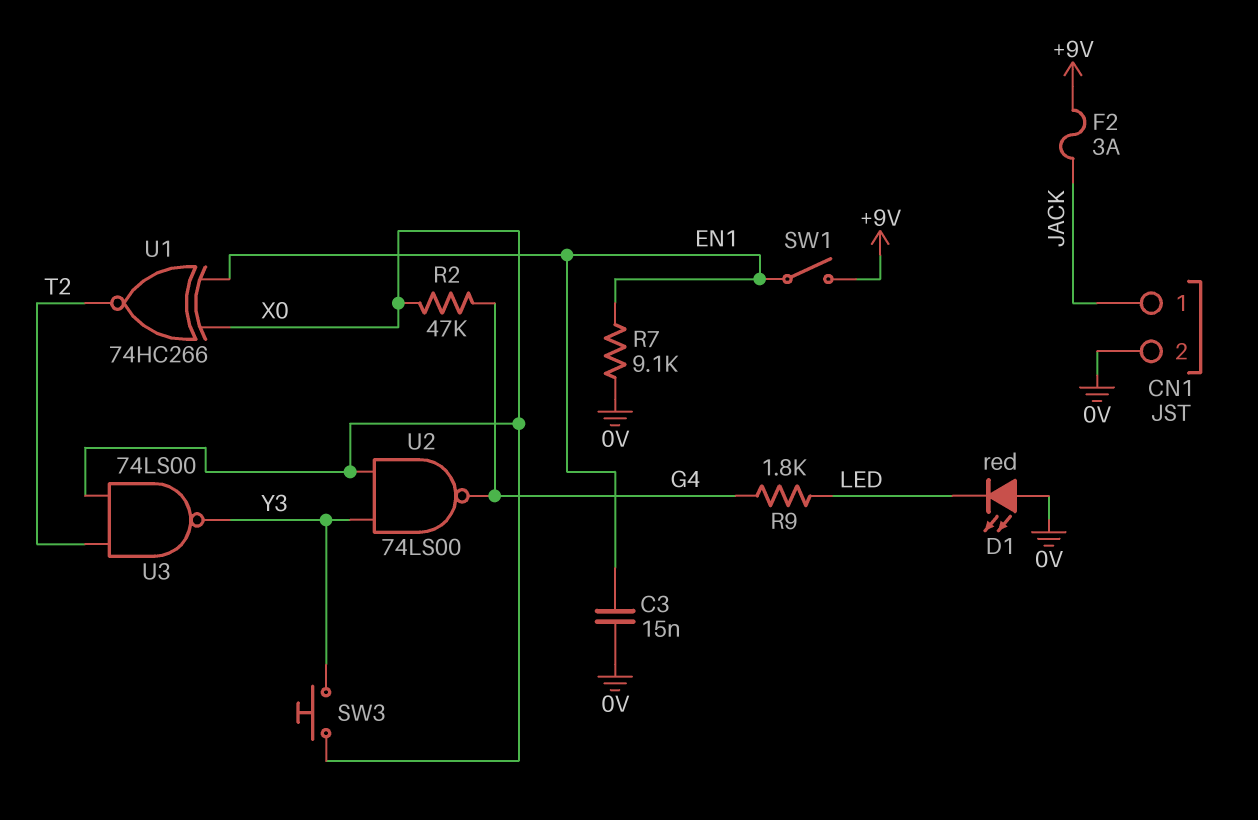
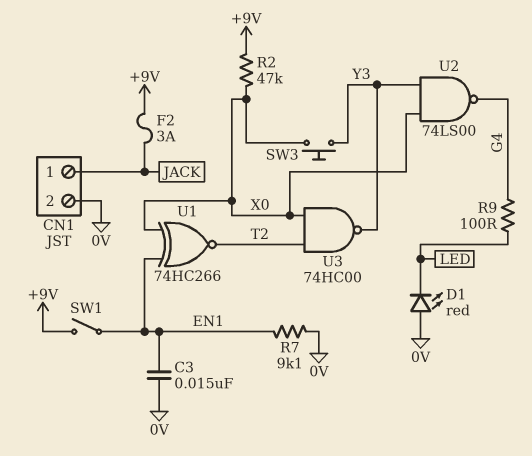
R2: 47k (G4, X0) -> 47k (+9V, X0)
R9: 1.8k (G4, LED) -> 100 (G4, LED)
U3: NAND 74LS00 (in T2, in X0, out Y3) -> NAND 74HC00 (in T2, in X0, out Y3)

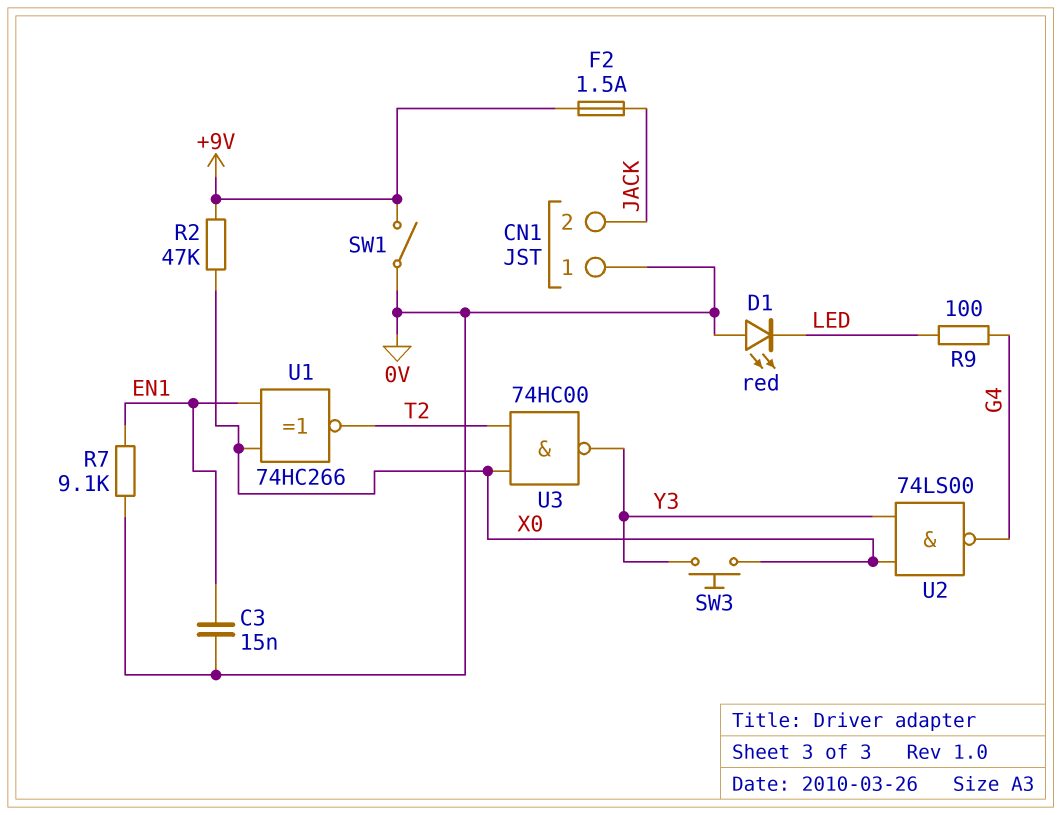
CN1 pin 1: JACK -> 0V
CN1 pin 2: 0V -> JACK
F2: 3A (+9V, JACK) -> 1.5A (+9V, JACK)
SW1: switch (+9V, EN1) -> switch (+9V, 0V)

